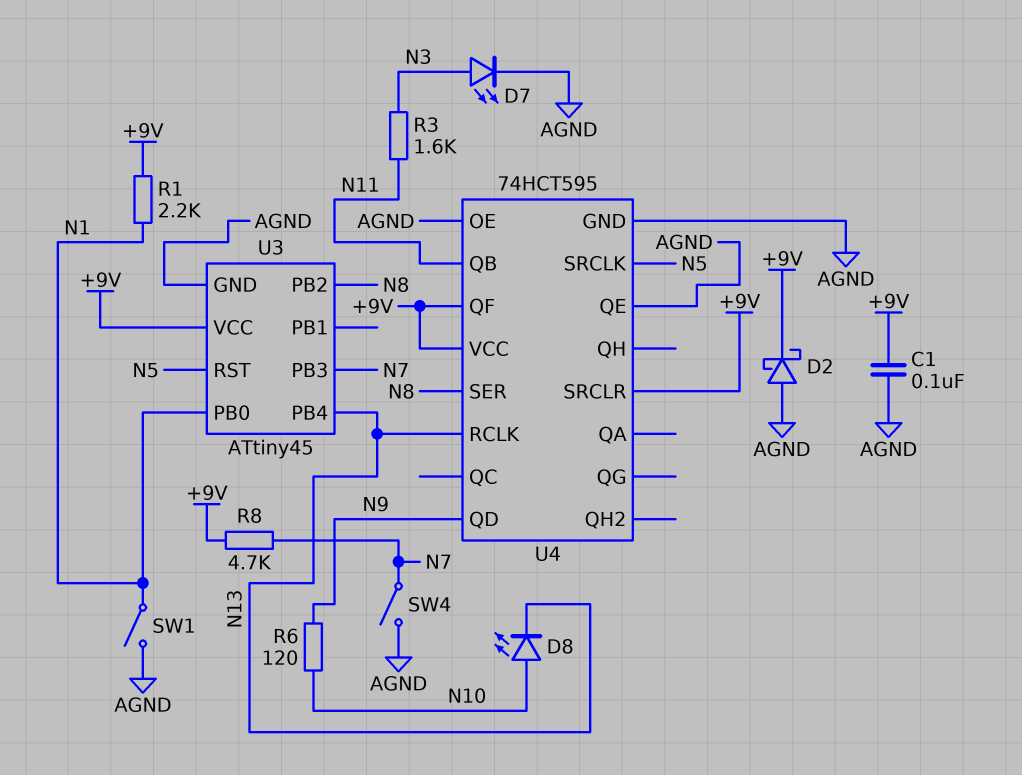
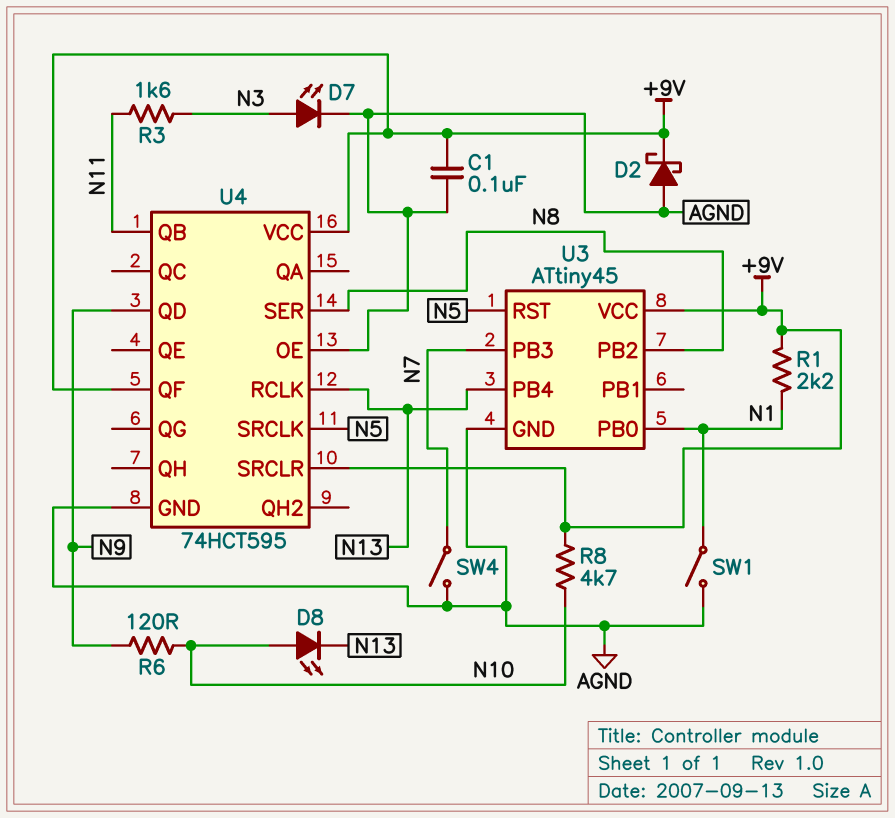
R8: 4.7k (+9V, N7) -> 4.7k (+9V, N10)
U4 pin QE: AGND -> none

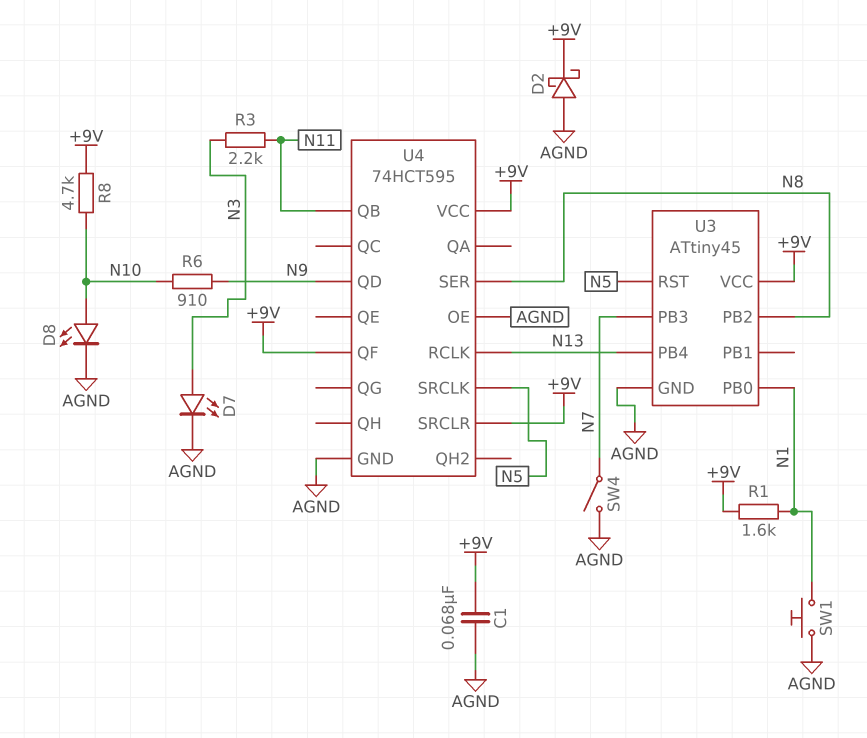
C1: 100nF (+9V, AGND) -> 68nF (+9V, AGND)
D8: LED (A N10, K N13) -> LED (A N10, K AGND)
R1: 2.2k (+9V, N1) -> 1.6k (+9V, N1)
R3: 1.6k (N3, N11) -> 2.2k (N3, N11)
R6: 120 (N9, N10) -> 910 (N9, N10)
SW1: switch (AGND, N1) -> button (AGND, N1)

